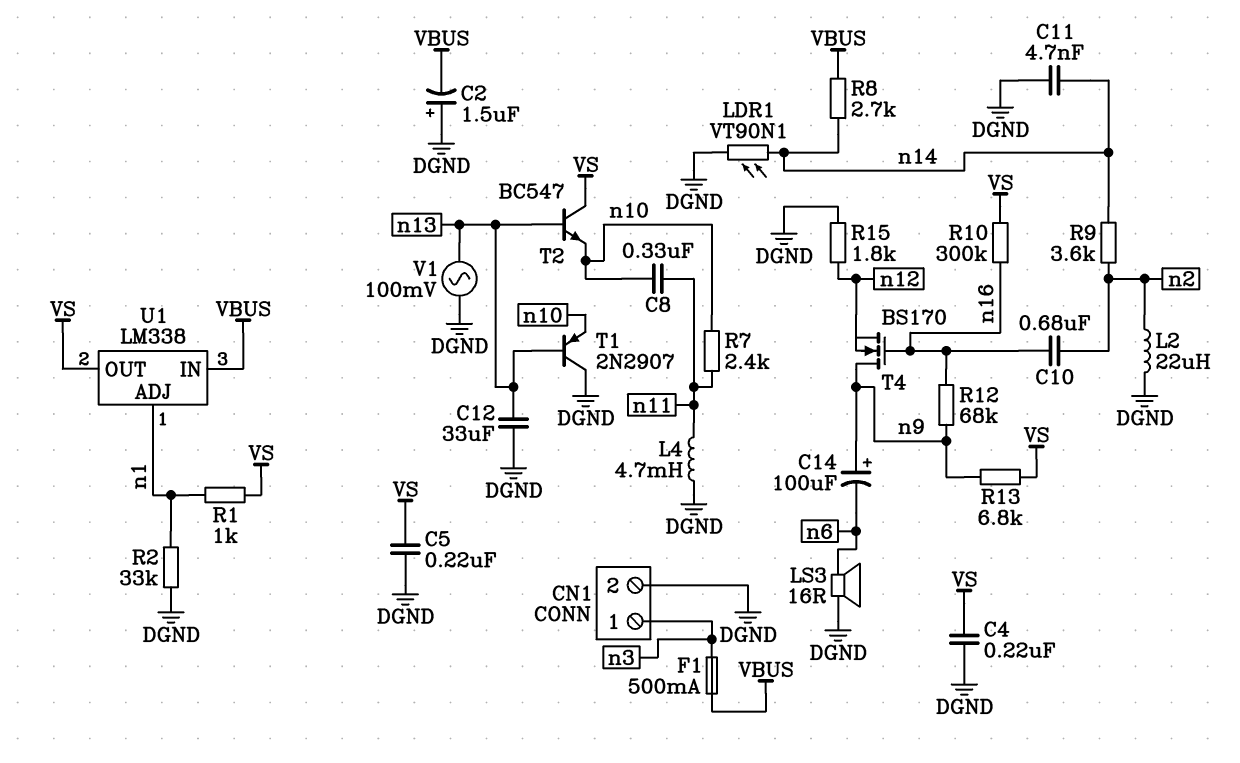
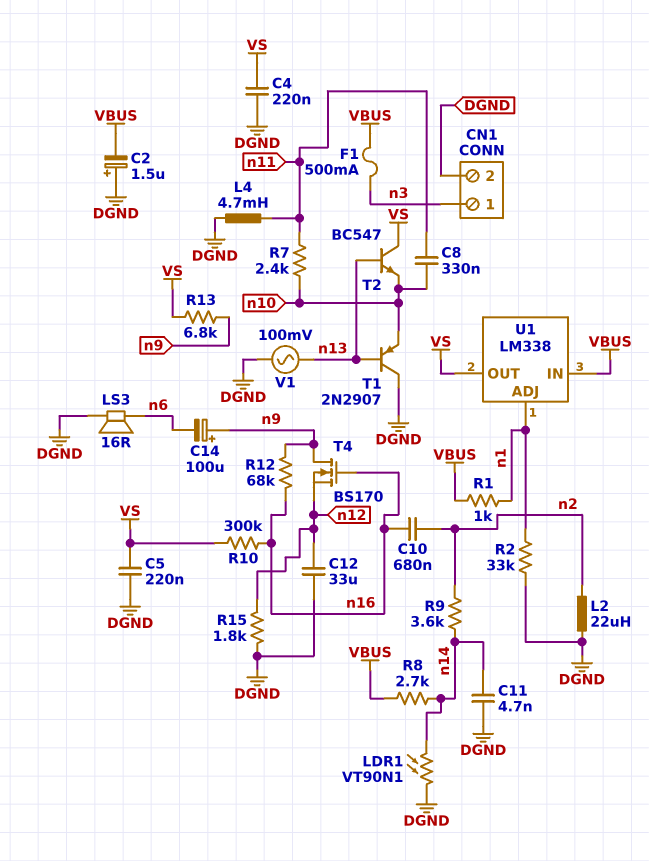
C12: 33uF (DGND, n13) -> 33uF (DGND, n12)
R1: 1k (VS, n1) -> 1k (VBUS, n1)

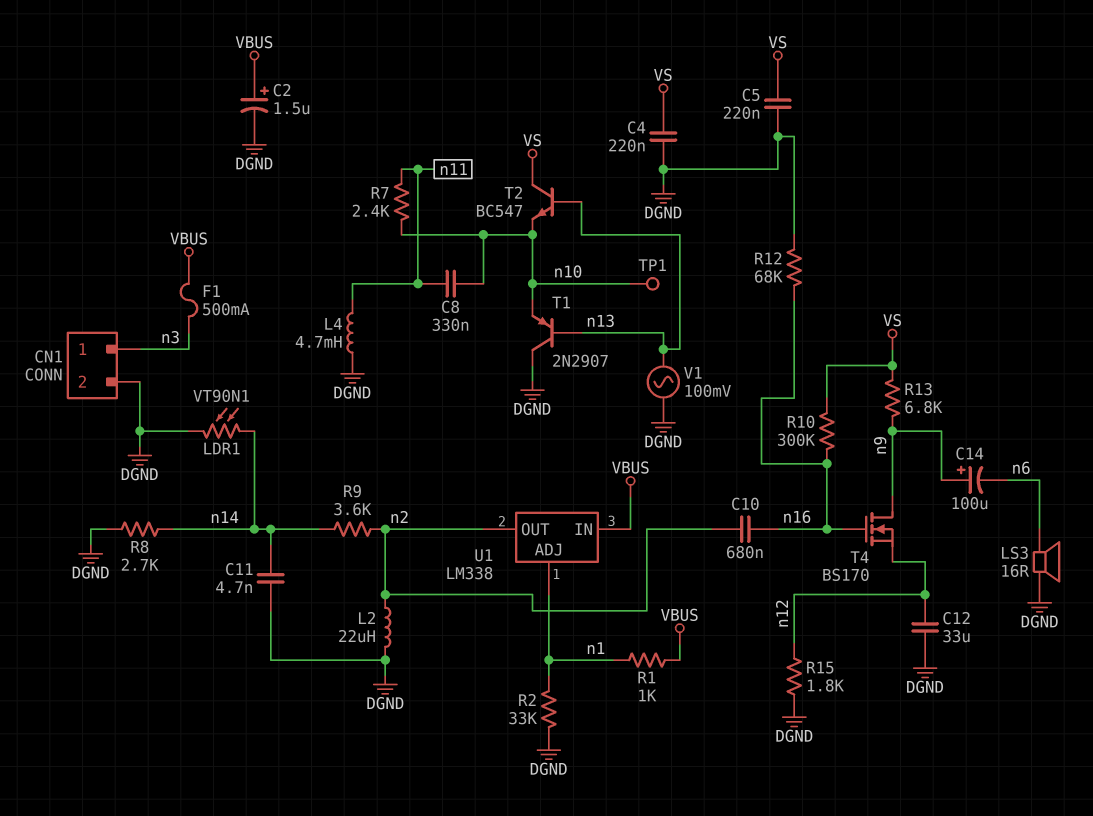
C2: 1.5uF (plus DGND, minus VBUS) -> 1.5uF (plus VBUS, minus DGND)
R8: 2.7k (VBUS, n14) -> 2.7k (DGND, n14)
R12: 68k (n9, n16) -> 68k (DGND, n16)
TP1: none -> test point (n10)
U1 pin OUT: VS -> n2

